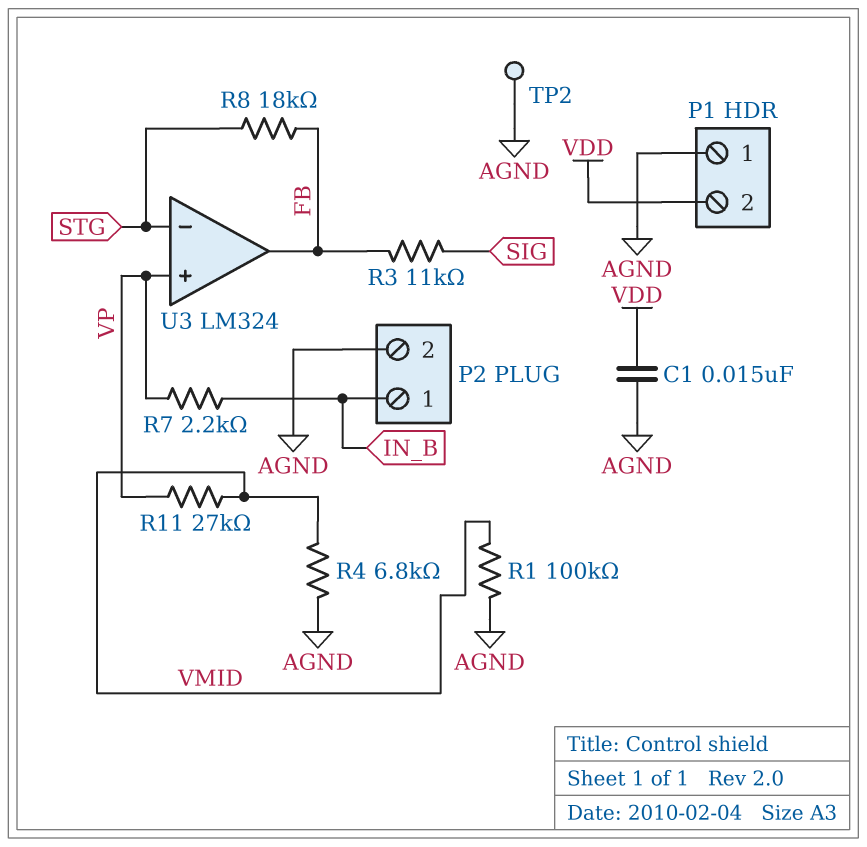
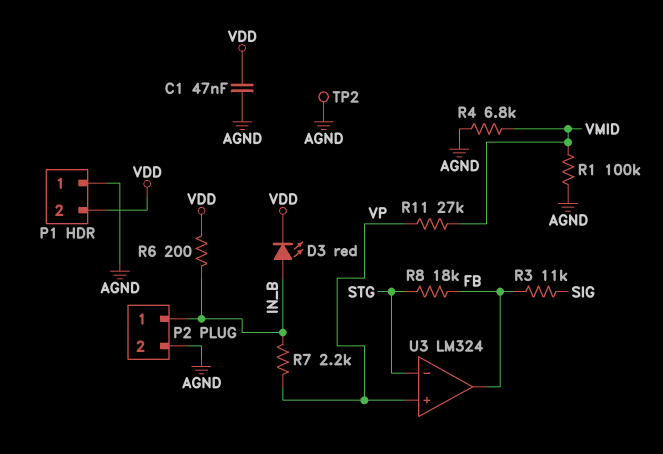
C1: 15nF (AGND, VDD) -> 47nF (AGND, VDD)
D3: none -> LED red (A IN_B, K VDD)
R6: none -> 200 (IN_B, VDD)

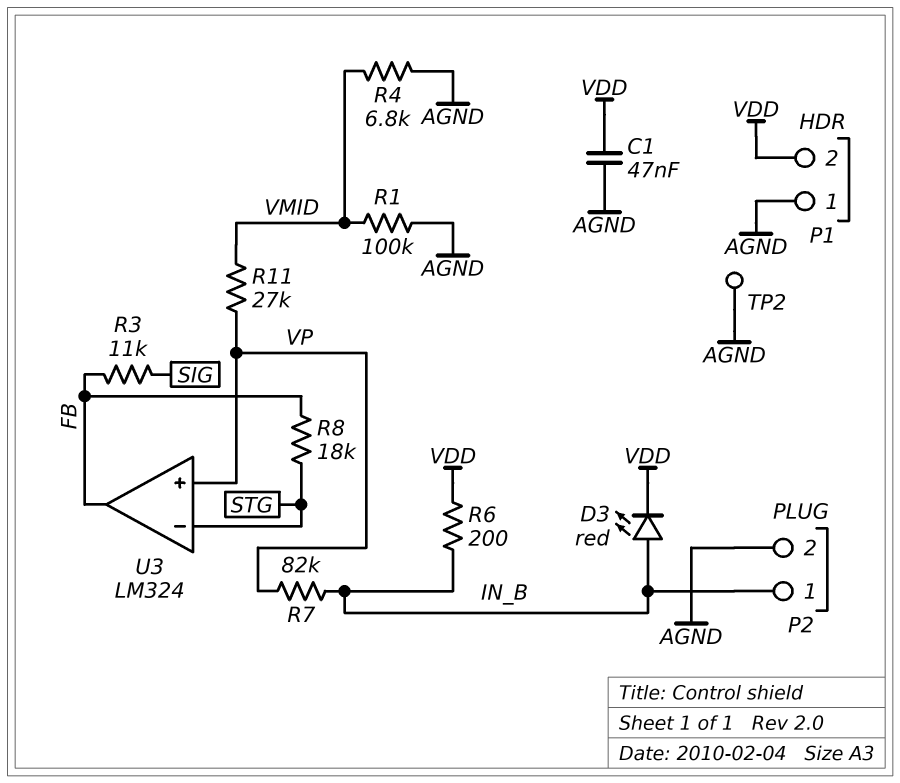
R7: 2.2k (IN_B, VP) -> 82k (IN_B, VP)

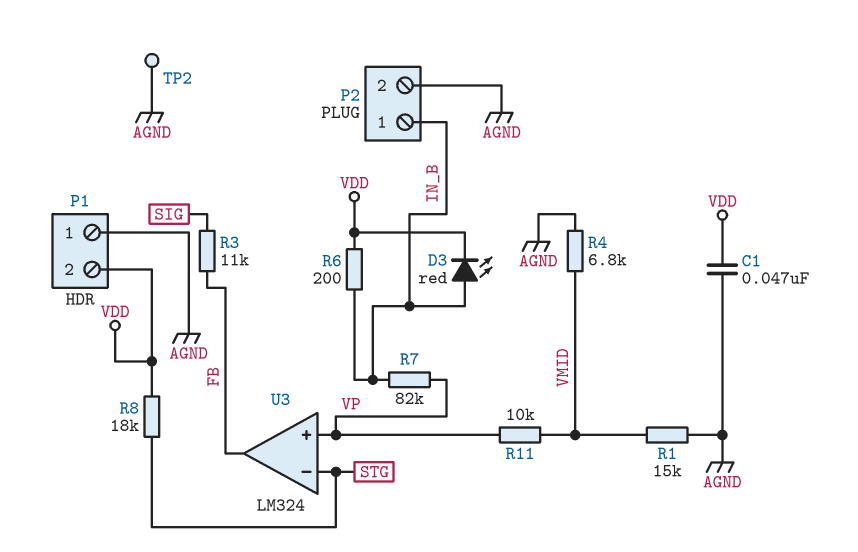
R1: 100k (AGND, VMID) -> 15k (AGND, VMID)
R8: 18k (FB, STG) -> 18k (STG, VDD)
R11: 27k (VMID, VP) -> 10k (VMID, VP)

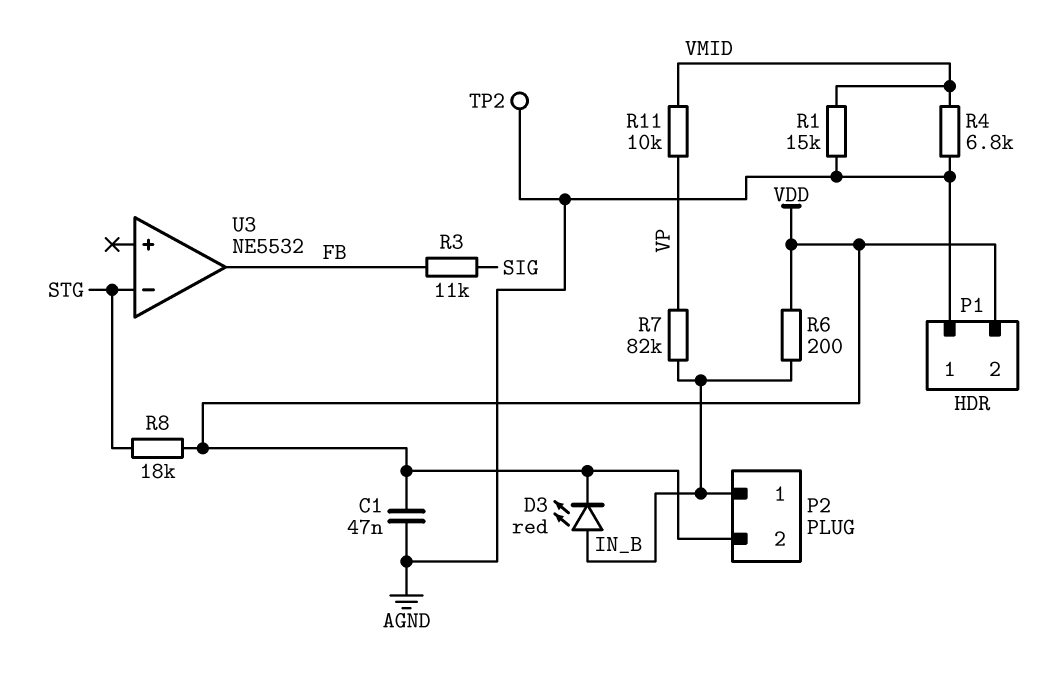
P2 pin 2: AGND -> VDD
U3: LM324 -> NE5532
U3 pin in+: VP -> none

